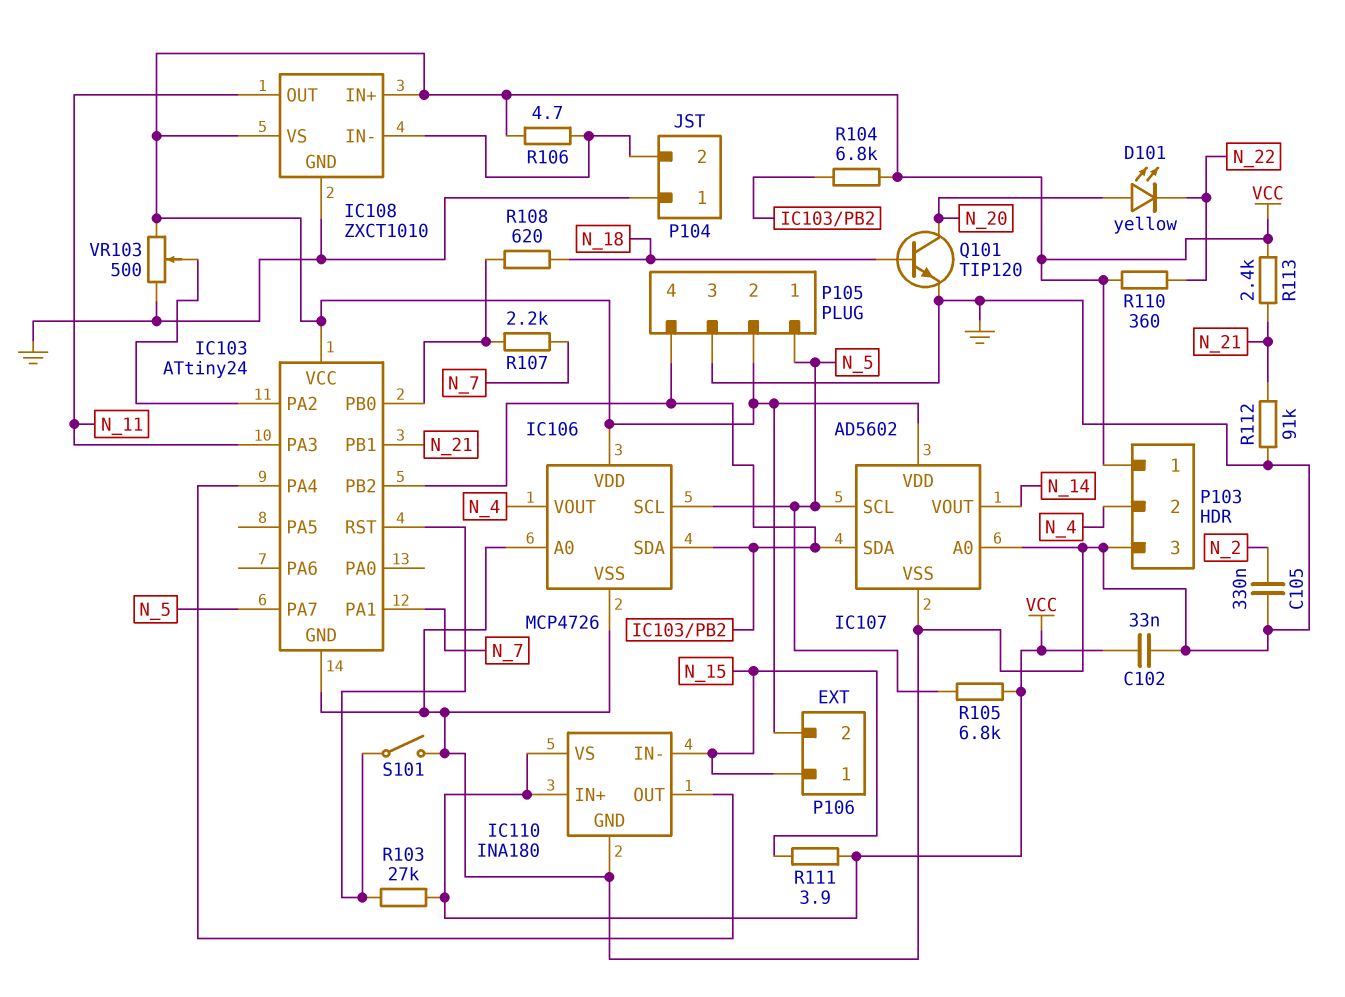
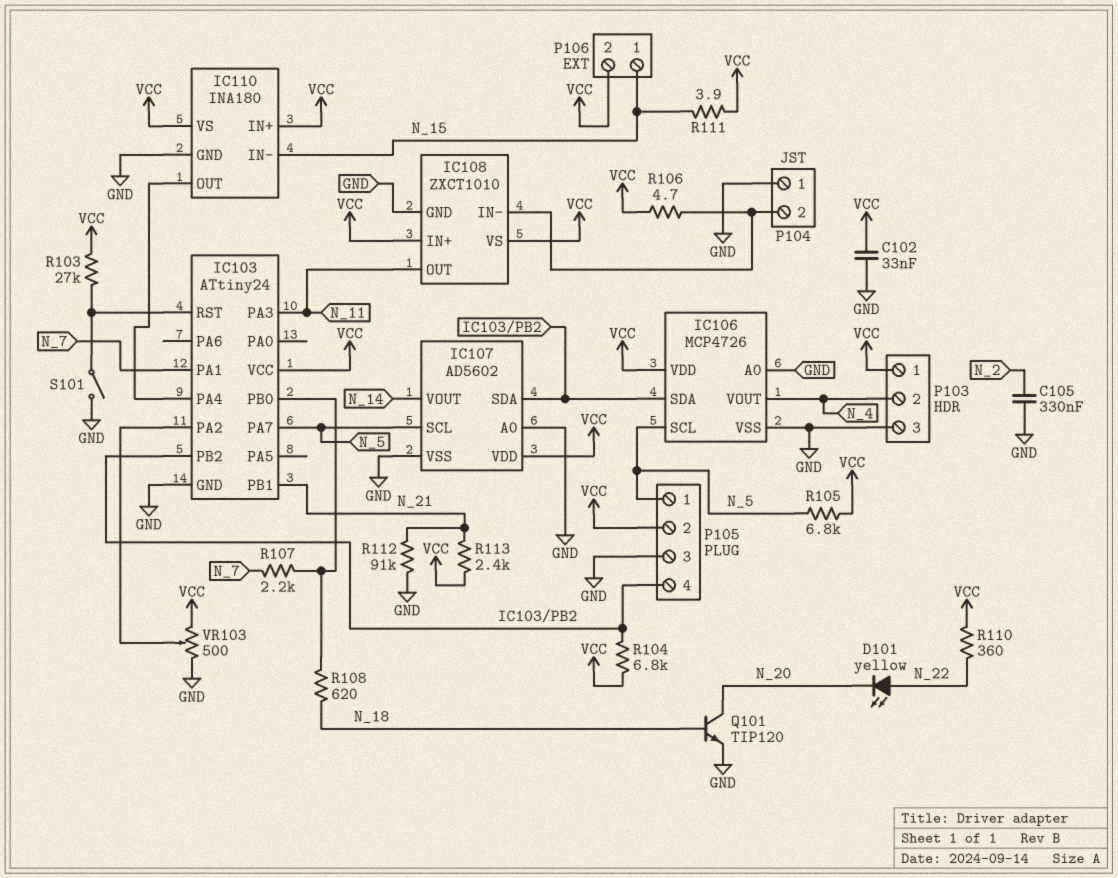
D101: LED yellow (A N_20, K N_22) -> LED yellow (A N_22, K N_20)

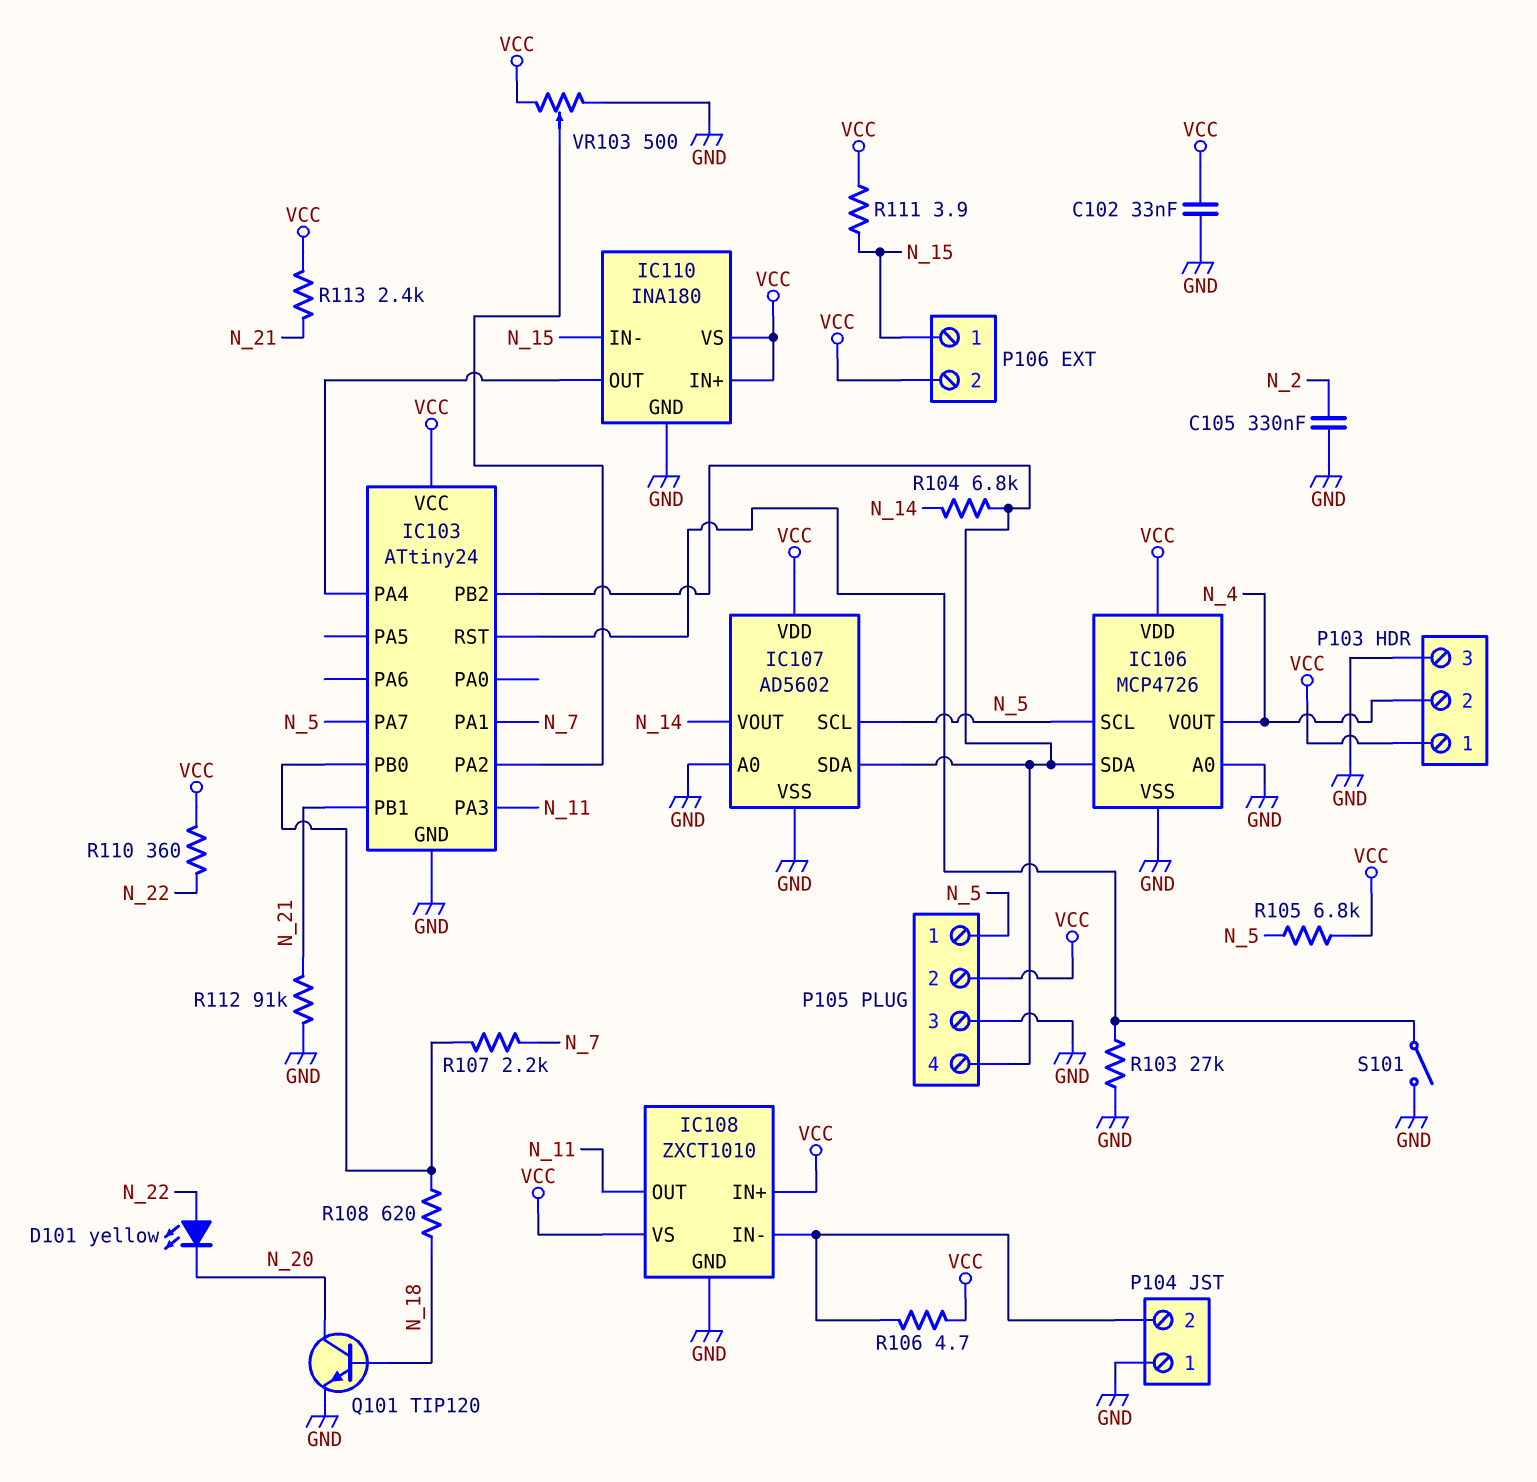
R103: 27k (IC103/RST, VCC) -> 27k (GND, IC103/RST)
R104: 6.8k (IC103/PB2, VCC) -> 6.8k (IC103/PB2, N_14)

